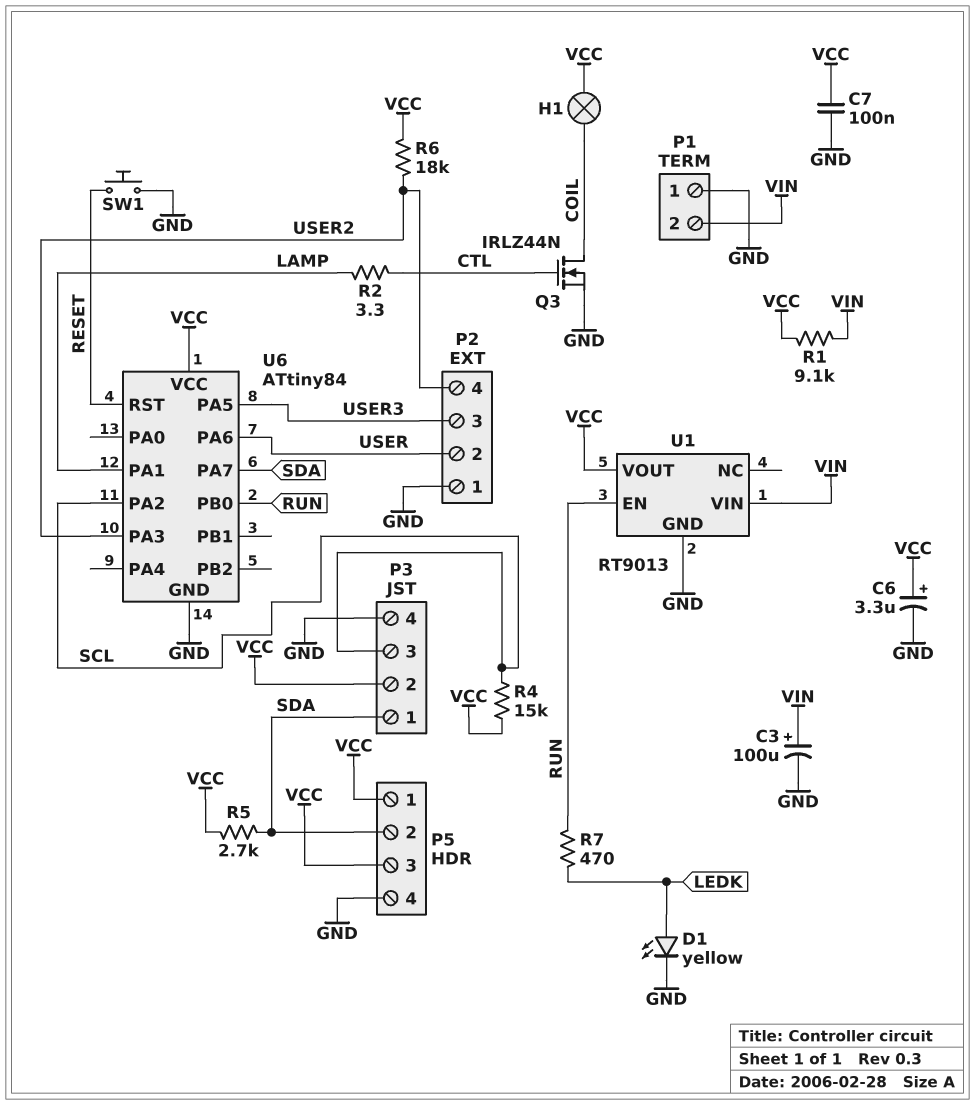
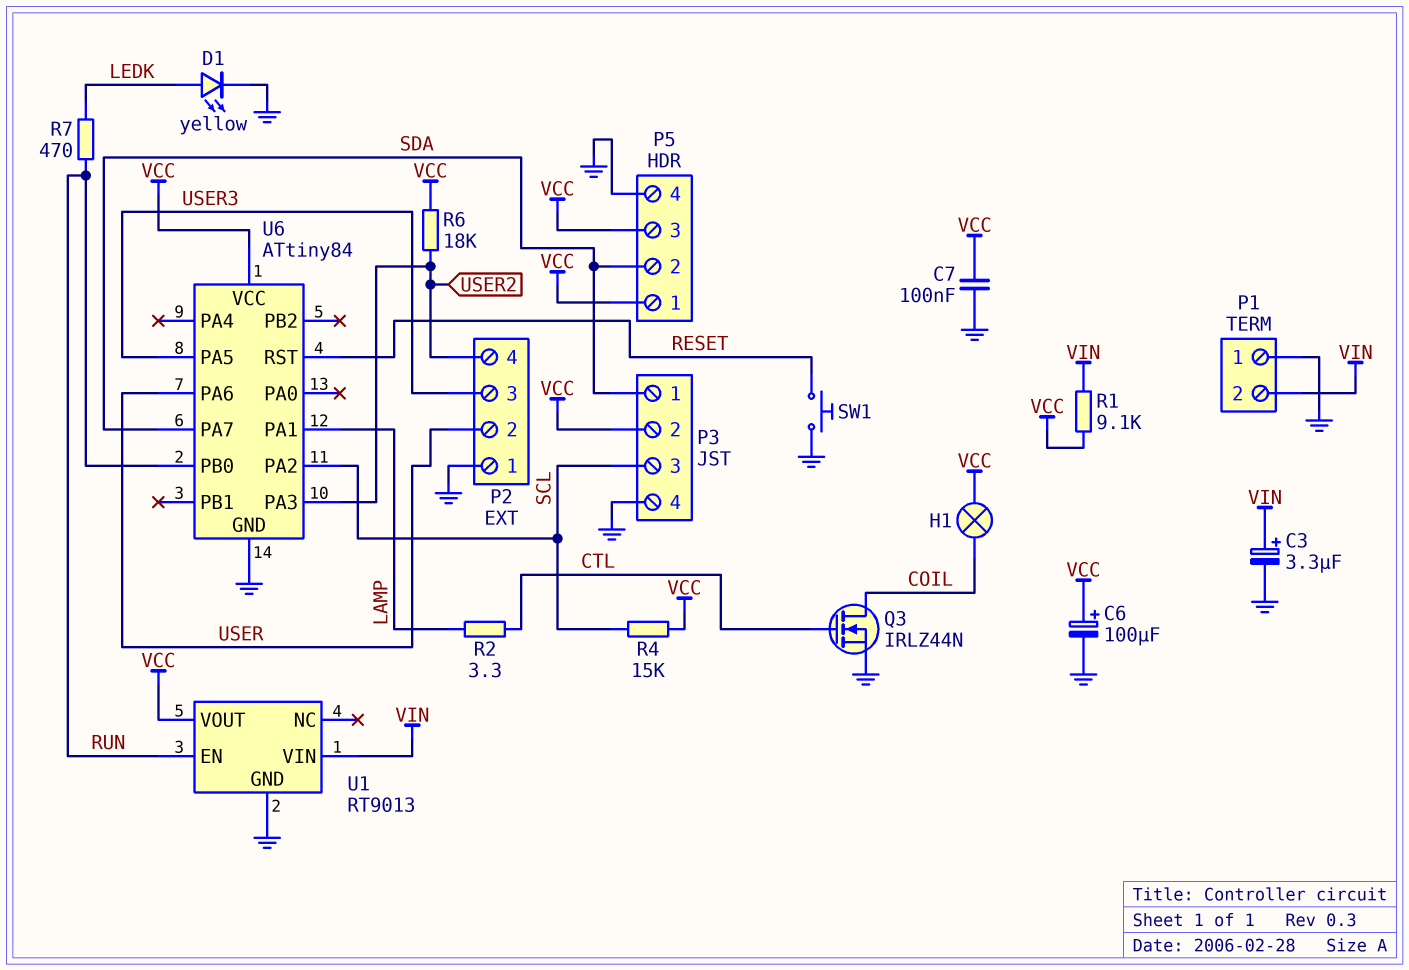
C3: 100uF (plus VIN, minus GND) -> 3.3uF (plus VIN, minus GND)
C6: 3.3uF (plus VCC, minus GND) -> 100uF (plus VCC, minus GND)
R5: 2.7k (SDA, VCC) -> none

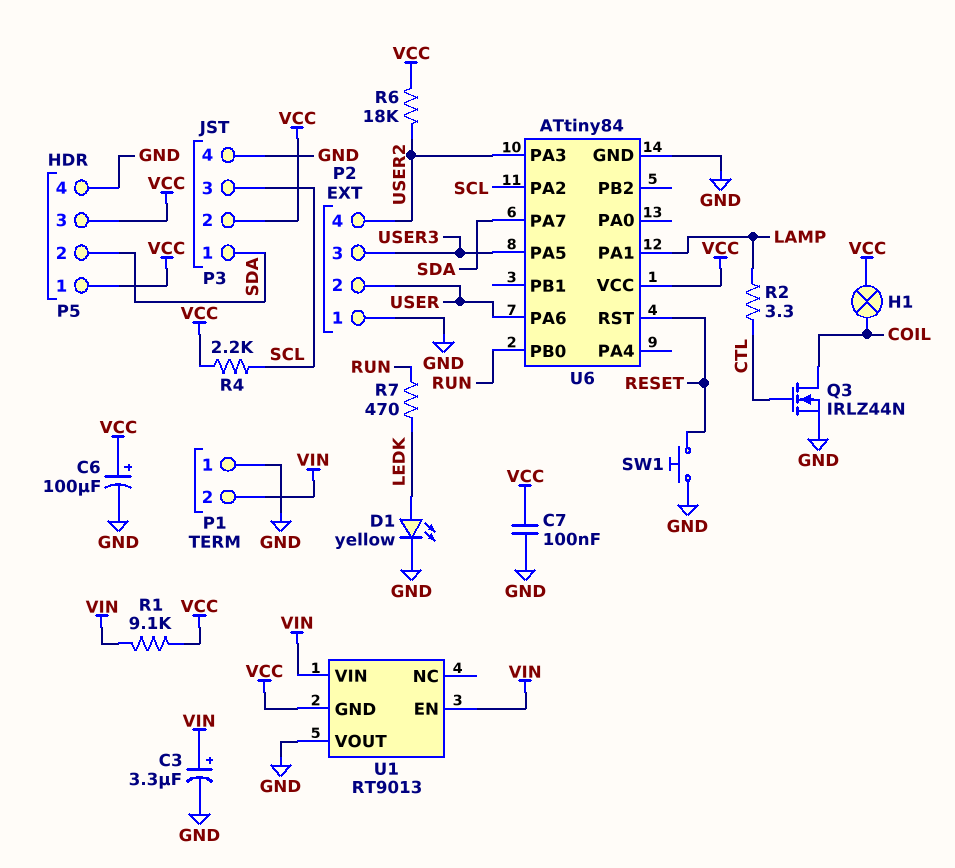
R4: 15k (SCL, VCC) -> 2.2k (SCL, VCC)
U1 pin EN: RUN -> VIN
U1 pin GND: GND -> VCC
U1 pin VOUT: VCC -> GND

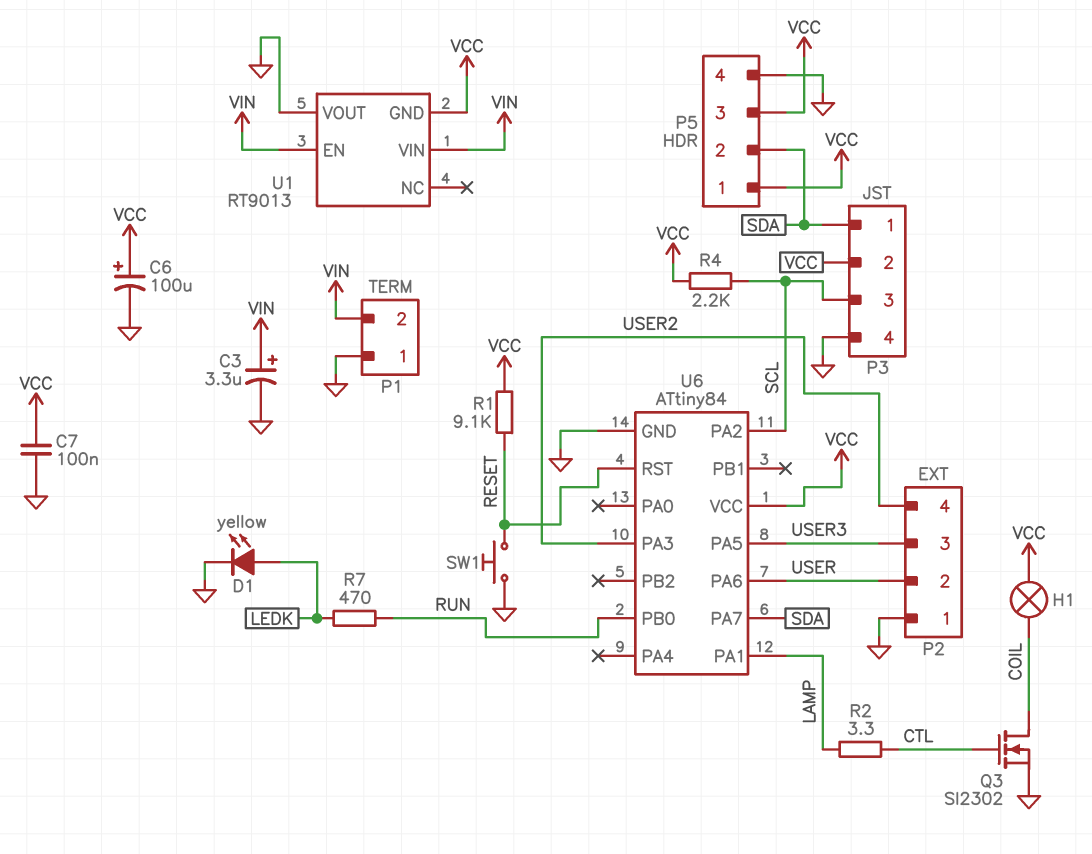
Q3: NMOS IRLZ44N (G CTL, D COIL, S GND) -> NMOS SI2302 (G CTL, D COIL, S GND)
R1: 9.1k (VCC, VIN) -> 9.1k (RESET, VCC)
R6: 18k (USER2, VCC) -> none

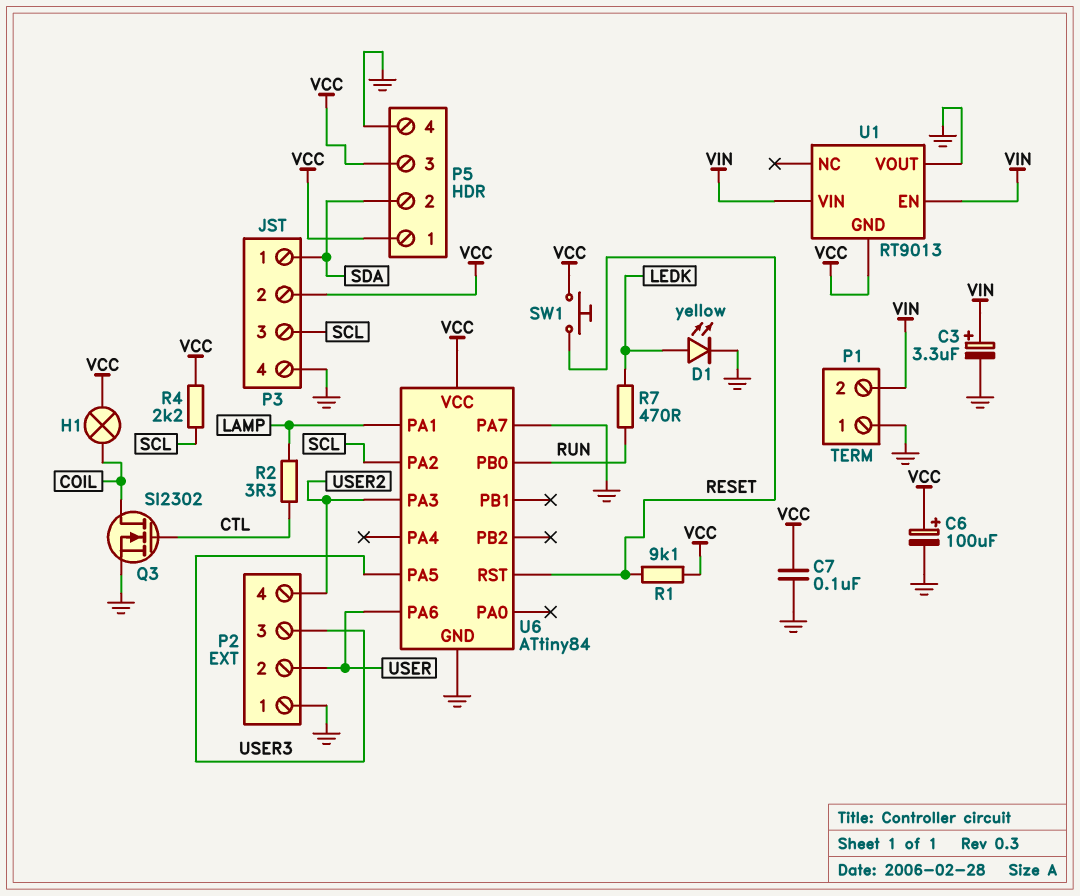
SW1: button (GND, RESET) -> button (RESET, VCC)
U6 pin PA7: SDA -> GND

